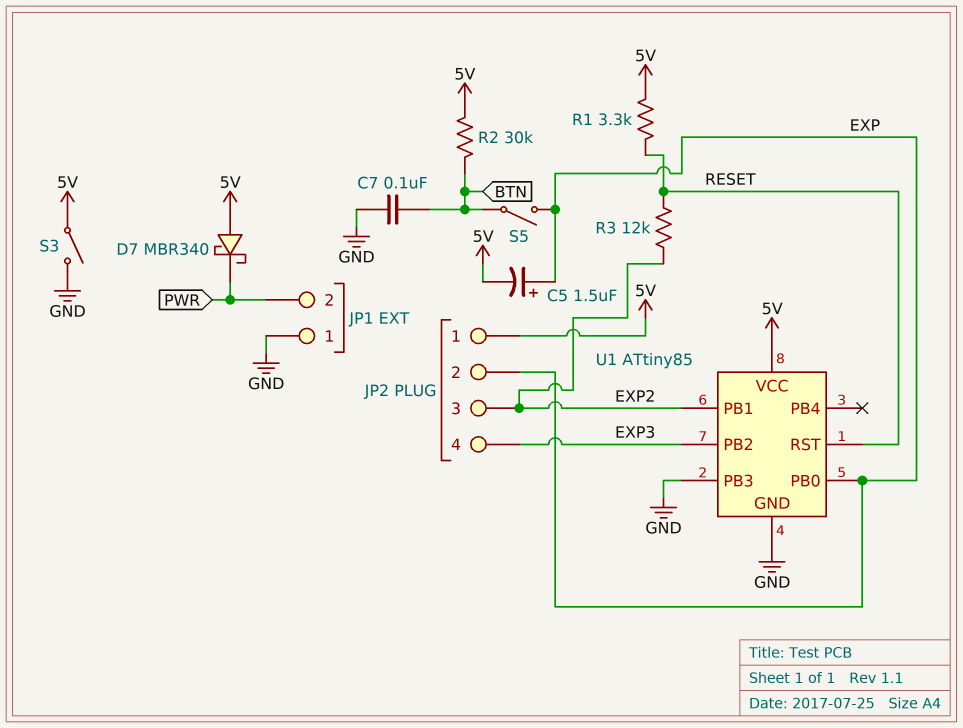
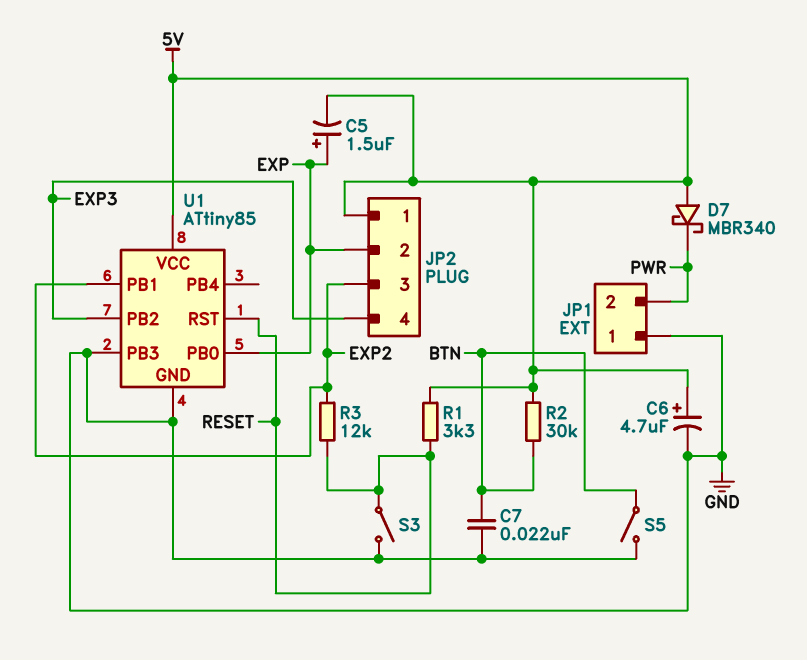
C6: none -> 4.7uF (plus 5V, minus GND)
C7: 100nF (BTN, GND) -> 22nF (BTN, GND)
S3: switch (5V, GND) -> switch (GND, RESET)
S5: switch (BTN, EXP) -> switch (BTN, GND)

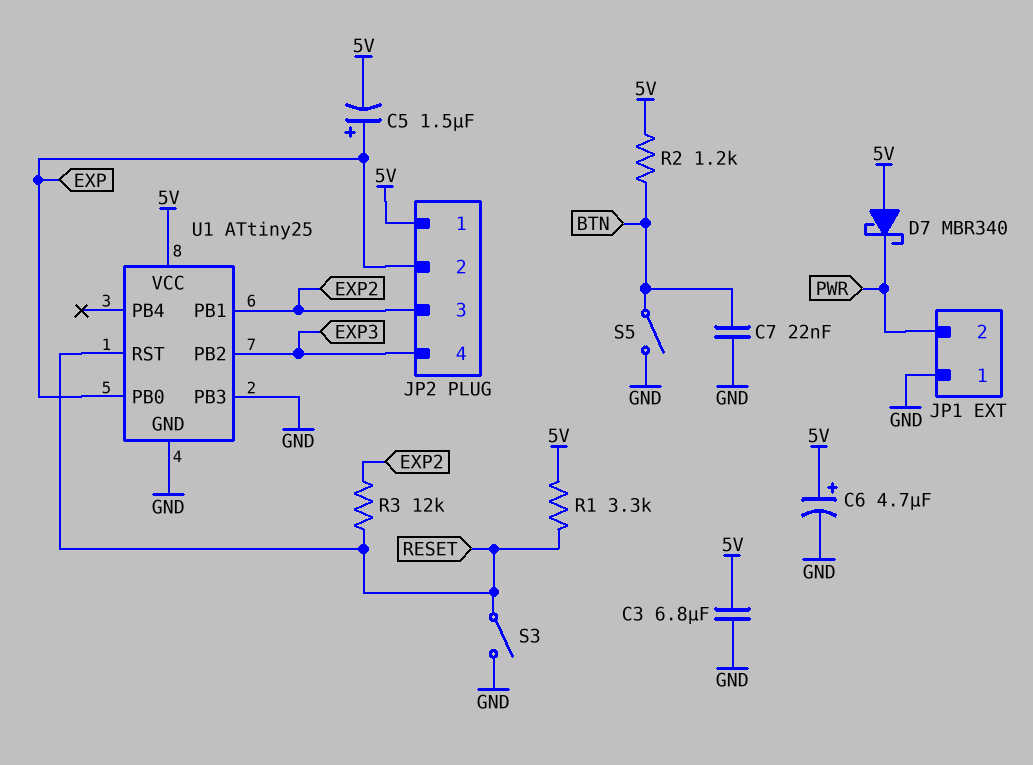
C3: none -> 6.8uF (5V, GND)
R2: 30k (5V, BTN) -> 1.2k (5V, BTN)
U1: ATtiny85 -> ATtiny25

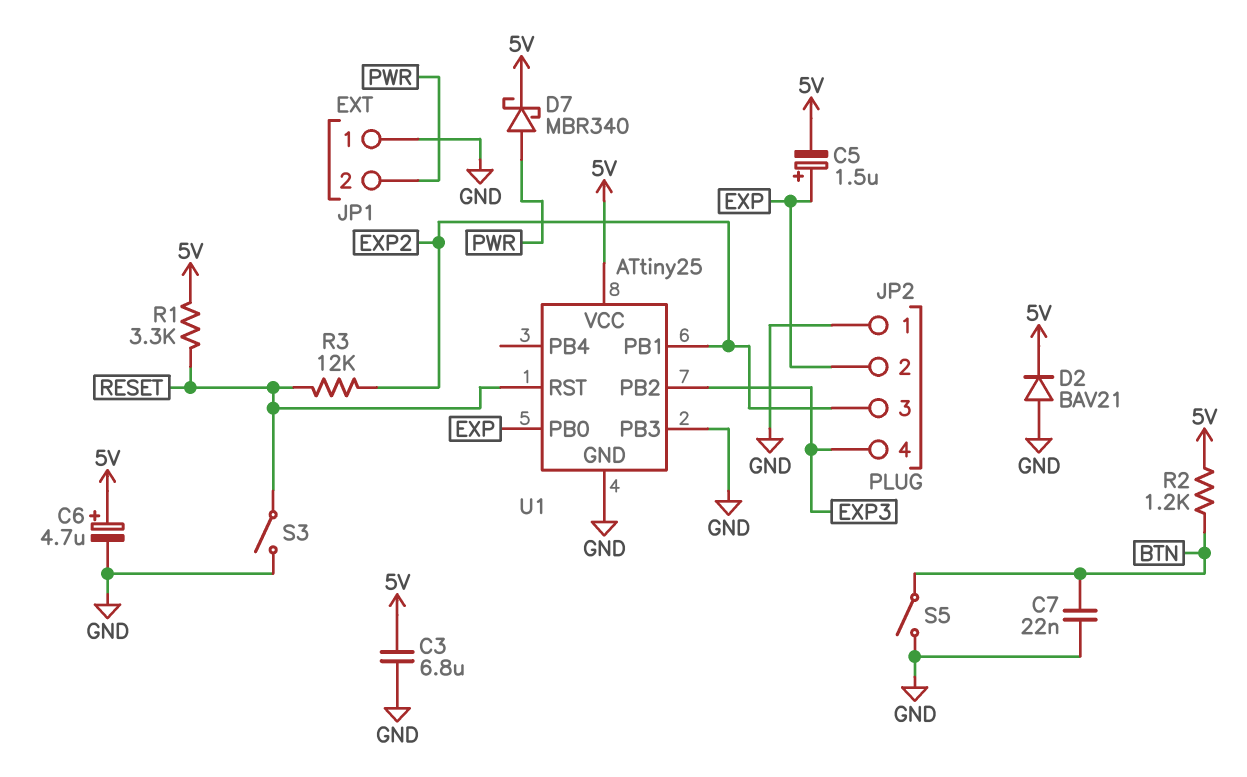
D2: none -> diode BAV21 (A GND, K 5V)
D7: schottky MBR340 (A 5V, K PWR) -> schottky MBR340 (A PWR, K 5V)
JP2 pin 1: 5V -> GND

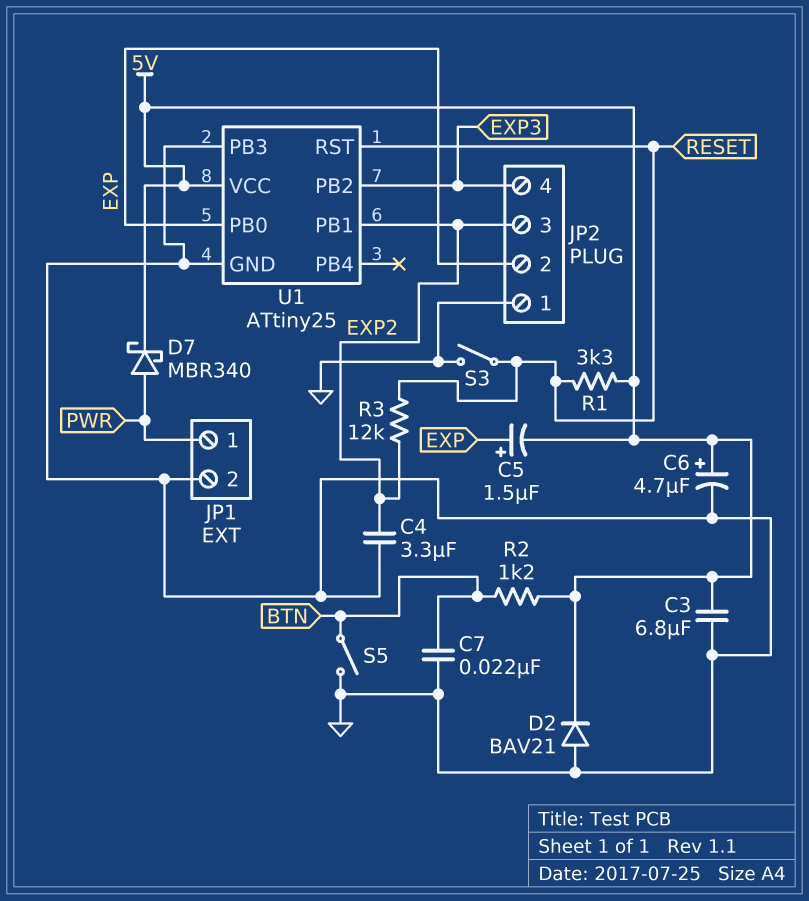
C4: none -> 3.3uF (EXP2, GND)
JP1 pin 1: GND -> PWR
JP1 pin 2: PWR -> GND

